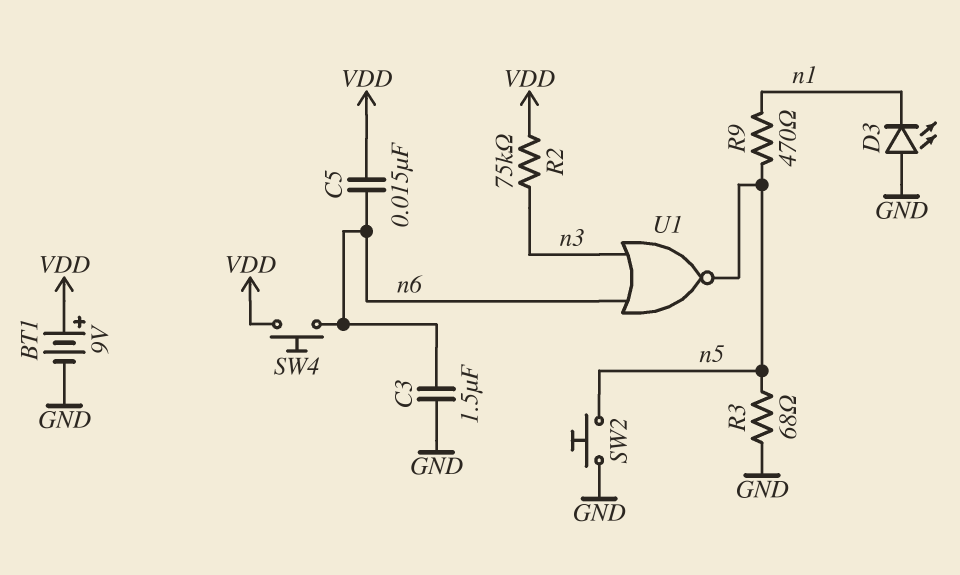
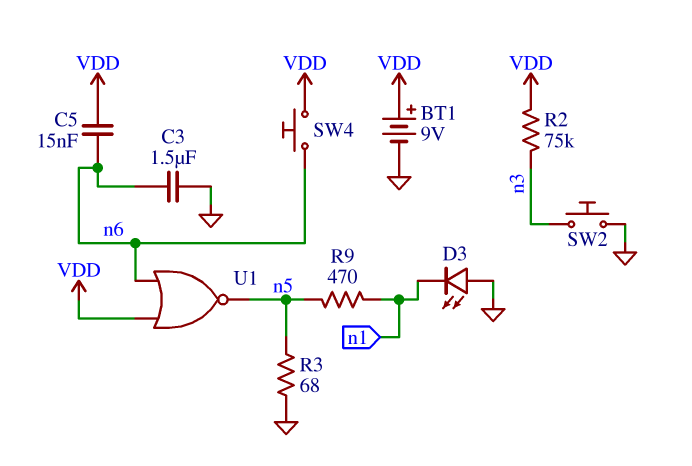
SW2: button (GND, n5) -> button (GND, n3)
U1: NOR (in n3, in n6, out n5) -> NOR (in VDD, in n6, out n5)

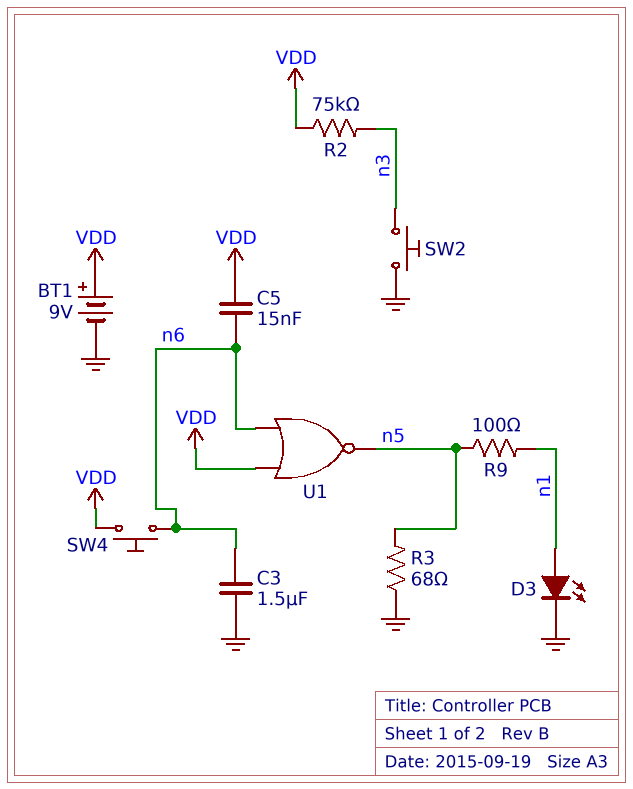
D3: LED (A GND, K n1) -> LED (A n1, K GND)
R9: 470 (n1, n5) -> 100 (n1, n5)

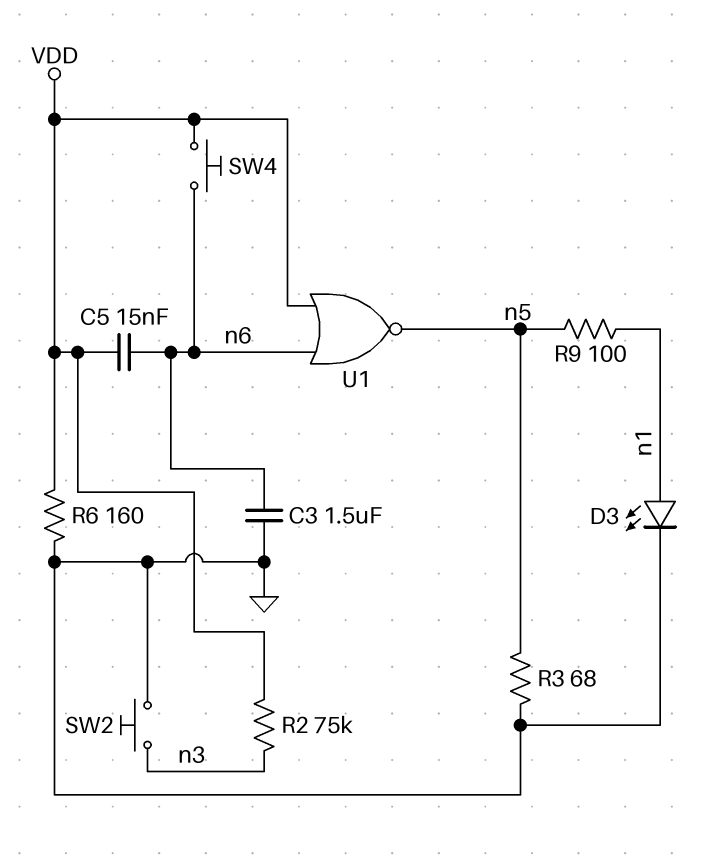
BT1: 9V (plus VDD, minus GND) -> none
R6: none -> 160 (GND, VDD)

